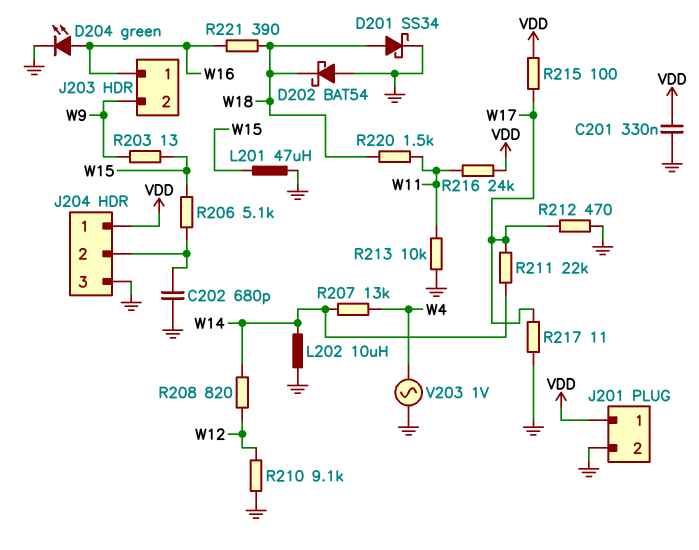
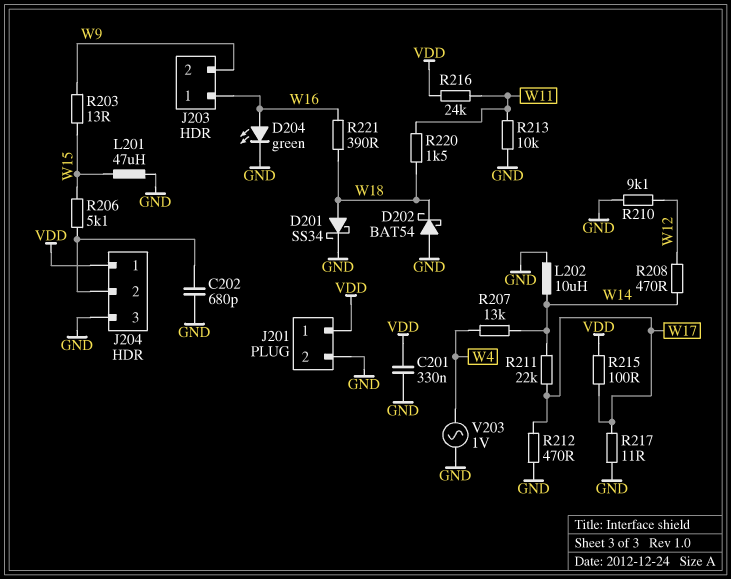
R208: 820 (W12, W14) -> 470 (W12, W14)

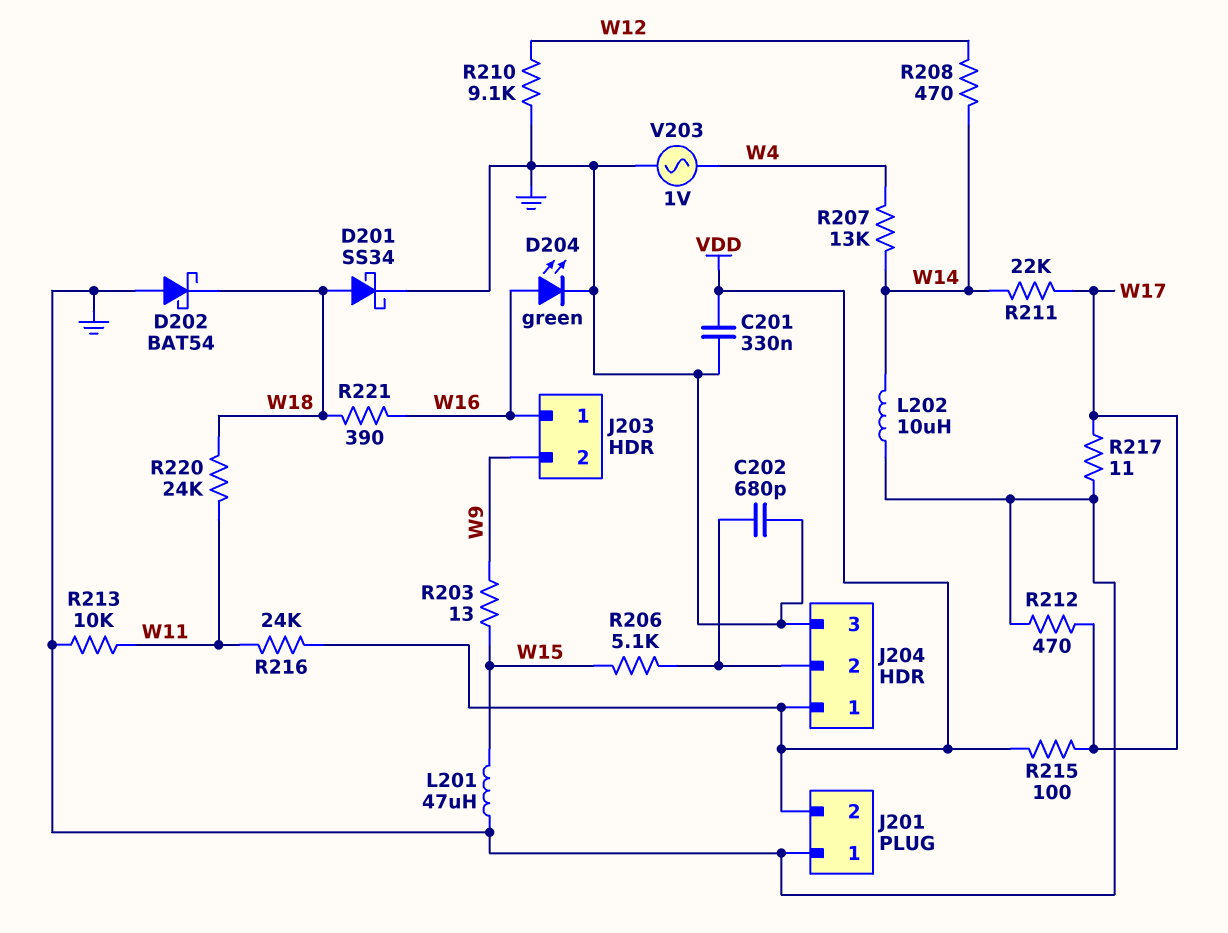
J201 pin 1: VDD -> GND
J201 pin 2: GND -> VDD
R220: 1.5k (W11, W18) -> 24k (W11, W18)

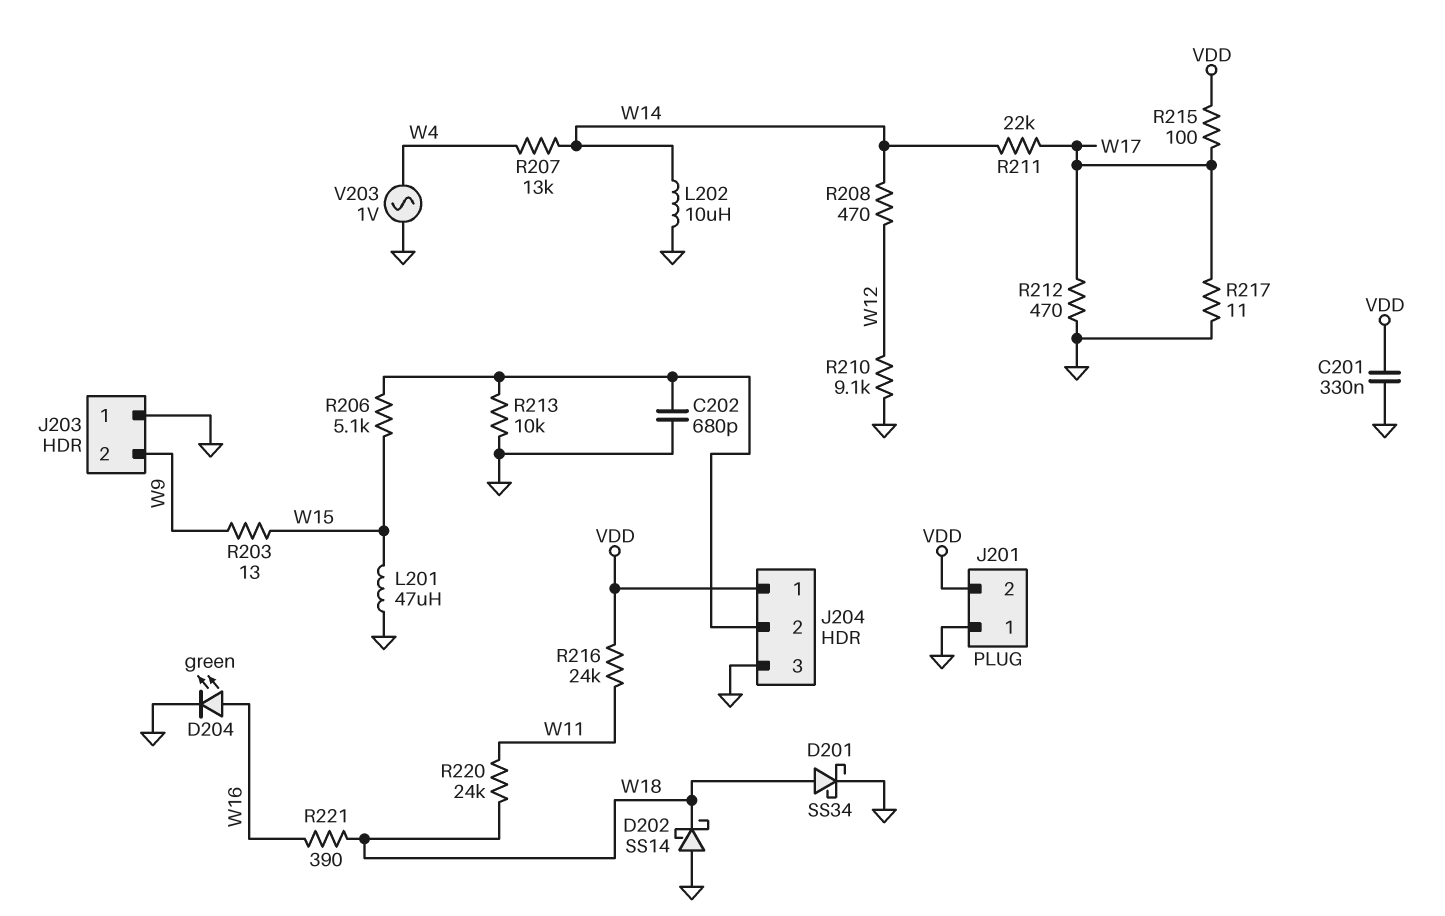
D202: schottky BAT54 (A GND, K W18) -> schottky SS14 (A GND, K W18)
J203 pin 1: W16 -> GND
R213: 10k (GND, W11) -> 10k (GND, J204/2)

